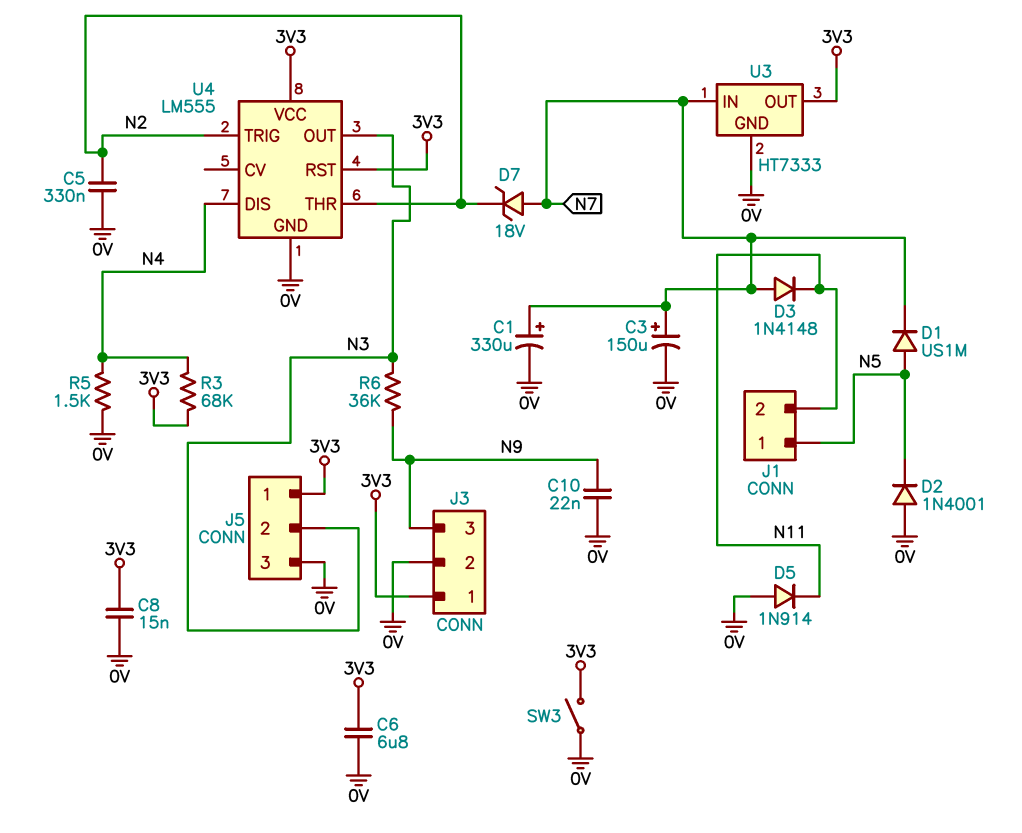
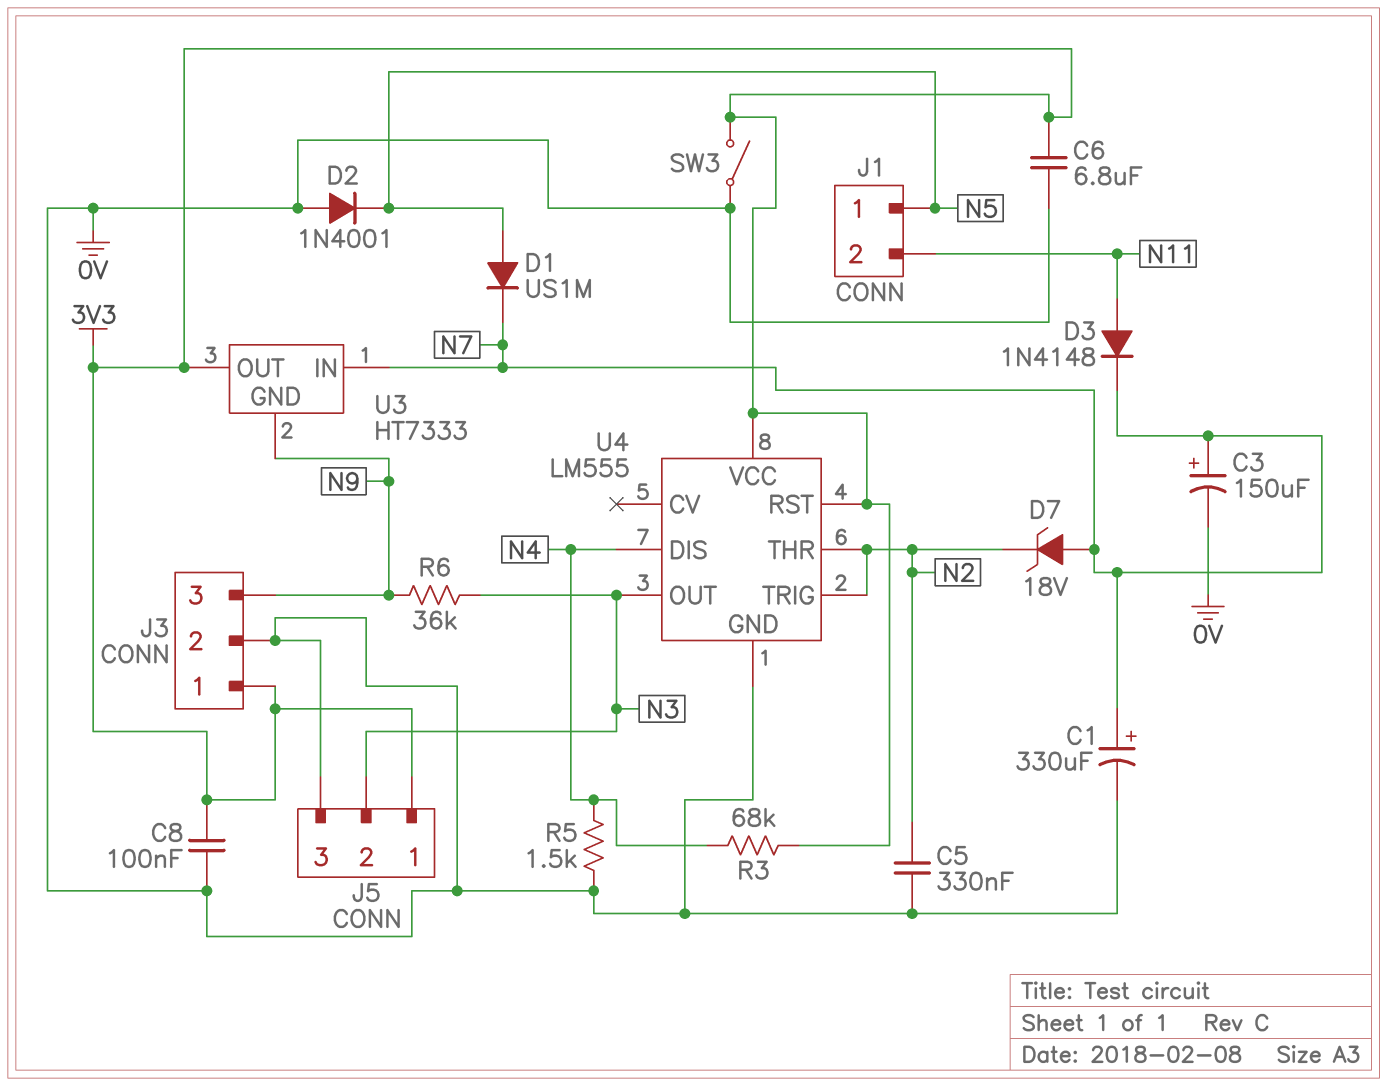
C8: 15nF (0V, 3V3) -> 100nF (0V, 3V3)
C10: 22nF (0V, N9) -> none
D3: diode 1N4148 (A N7, K N11) -> diode 1N4148 (A N11, K N7)
D5: diode 1N914 (A 0V, K N11) -> none
U3 pin GND: 0V -> N9

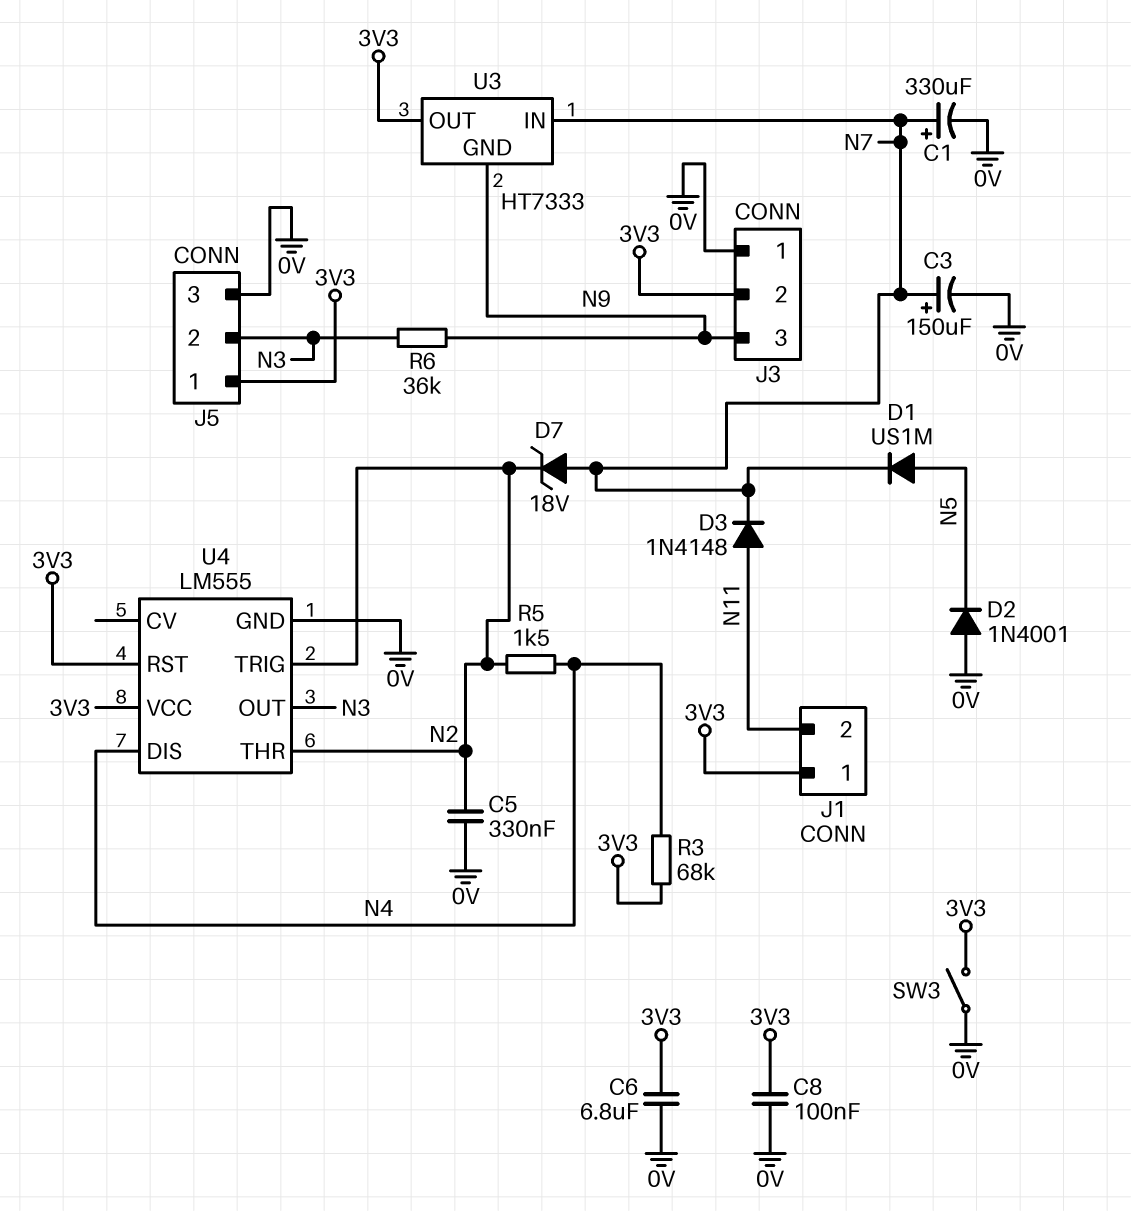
J1 pin 1: N5 -> 3V3
J3 pin 1: 3V3 -> 0V
J3 pin 2: 0V -> 3V3
R5: 1.5k (0V, N4) -> 1.5k (N2, N4)

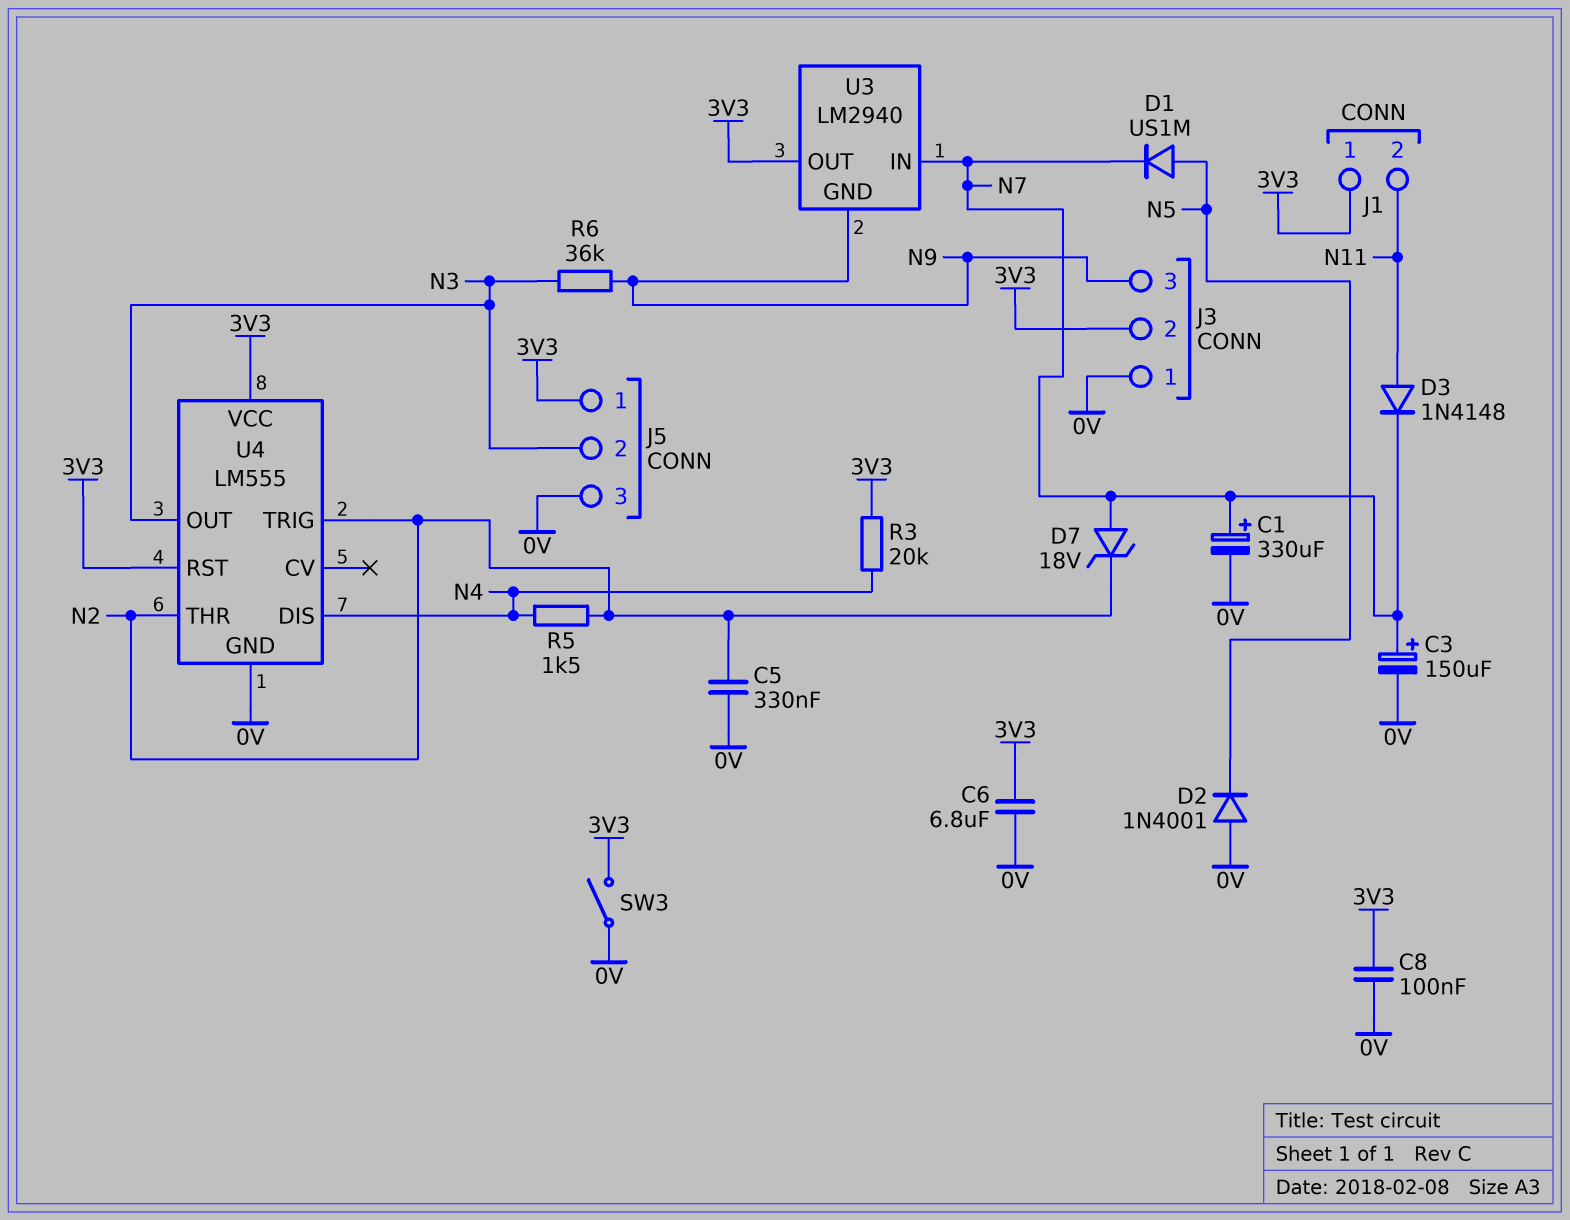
R3: 68k (3V3, N4) -> 20k (3V3, N4)
U3: HT7333 -> LM2940

